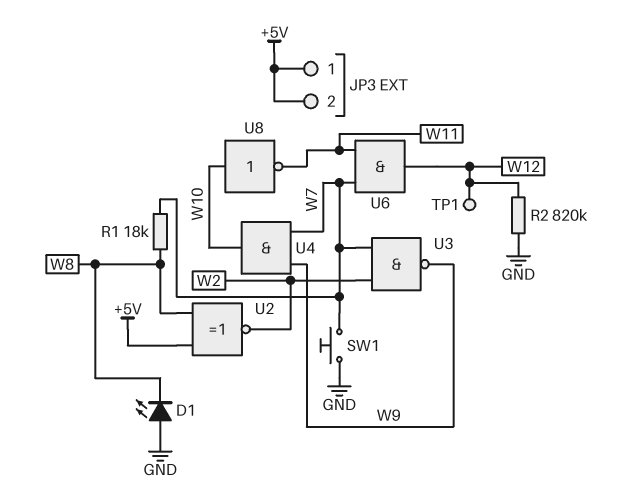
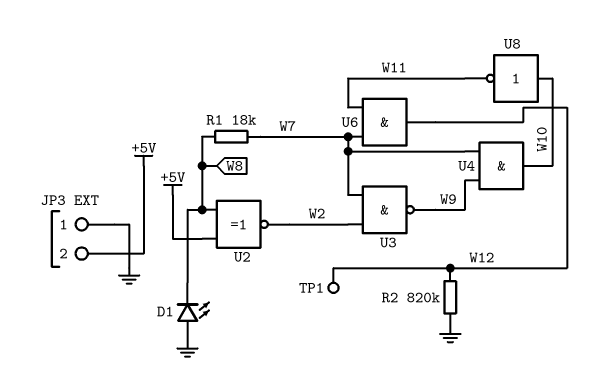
JP3 pin 1: +5V -> GND
SW1: button (GND, W7) -> none

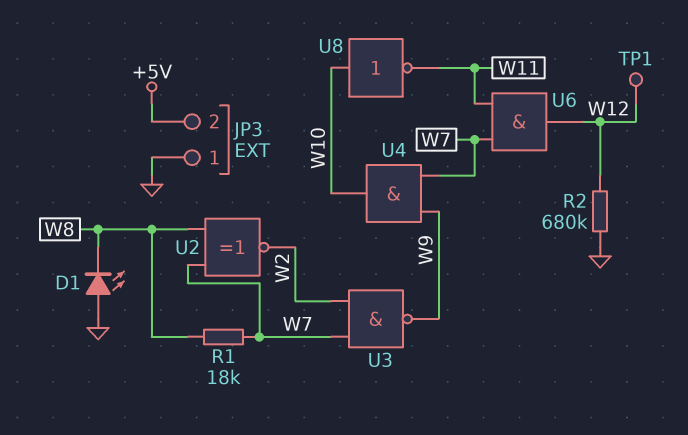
R2: 820k (GND, W12) -> 680k (GND, W12)
U2: XNOR (in +5V, in W8, out W2) -> XNOR (in W7, in W8, out W2)

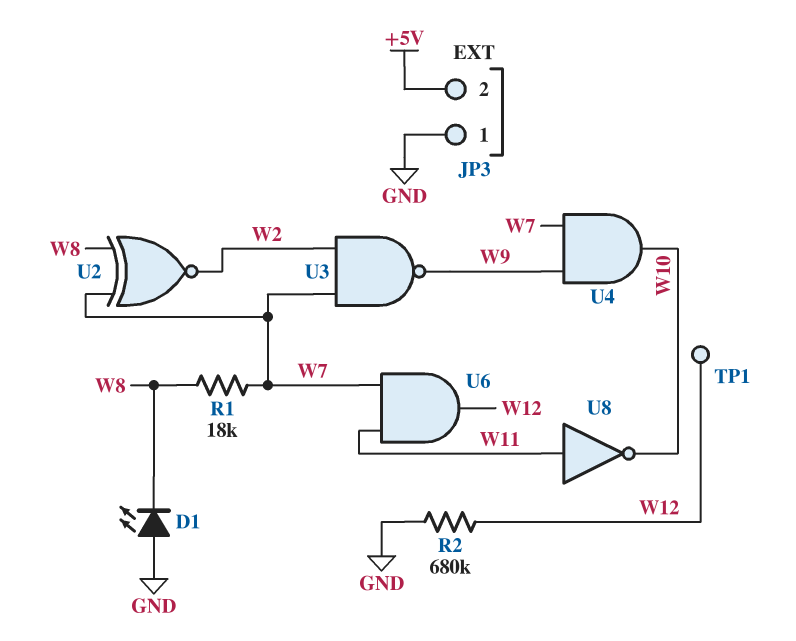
U8: NOT (in W10, out W11) -> NOT (in W11, out W10)

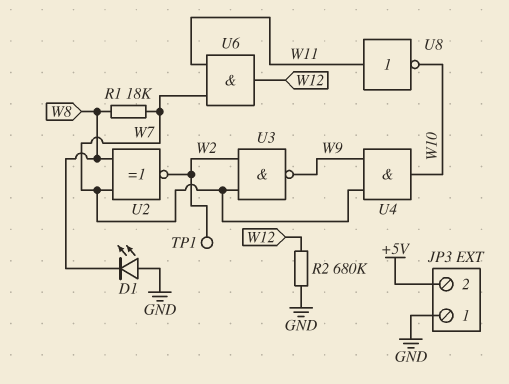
TP1: test point (W12) -> test point (W2)

